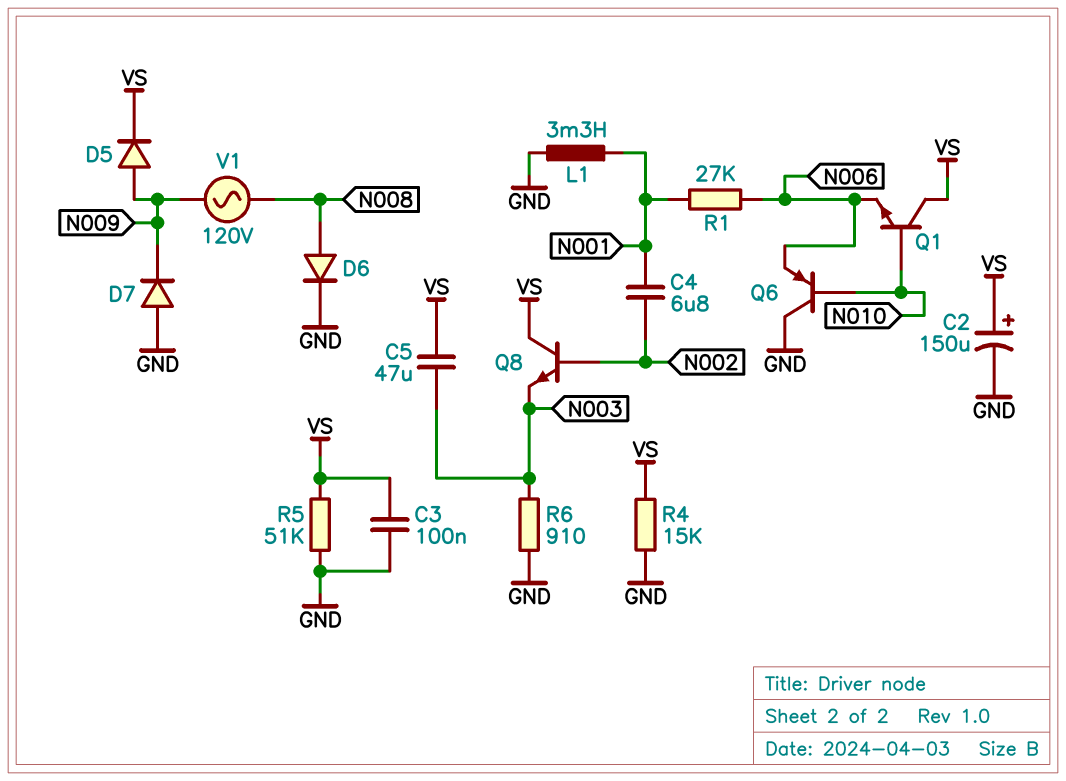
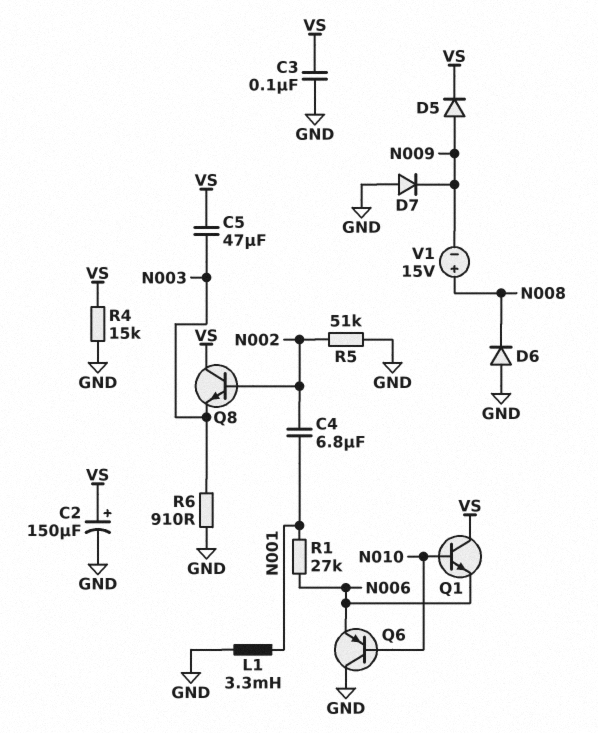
D6: diode (A N008, K GND) -> diode (A GND, K N008)
R5: 51k (GND, VS) -> 51k (GND, N002)
V1: AC 120V (N008, N009) -> 15V (plus N008, minus N009)

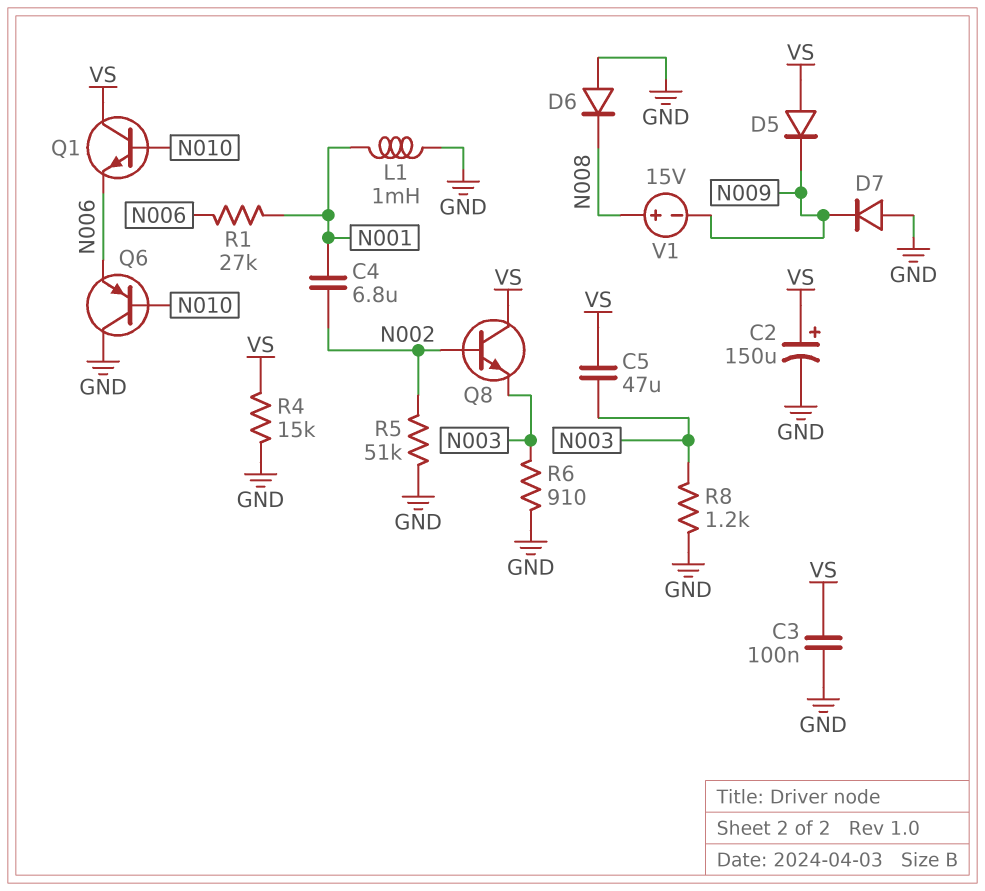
D5: diode (A N009, K VS) -> diode (A VS, K N009)
L1: 3.3mH (GND, N001) -> 1mH (GND, N001)
R8: none -> 1.2k (GND, N003)

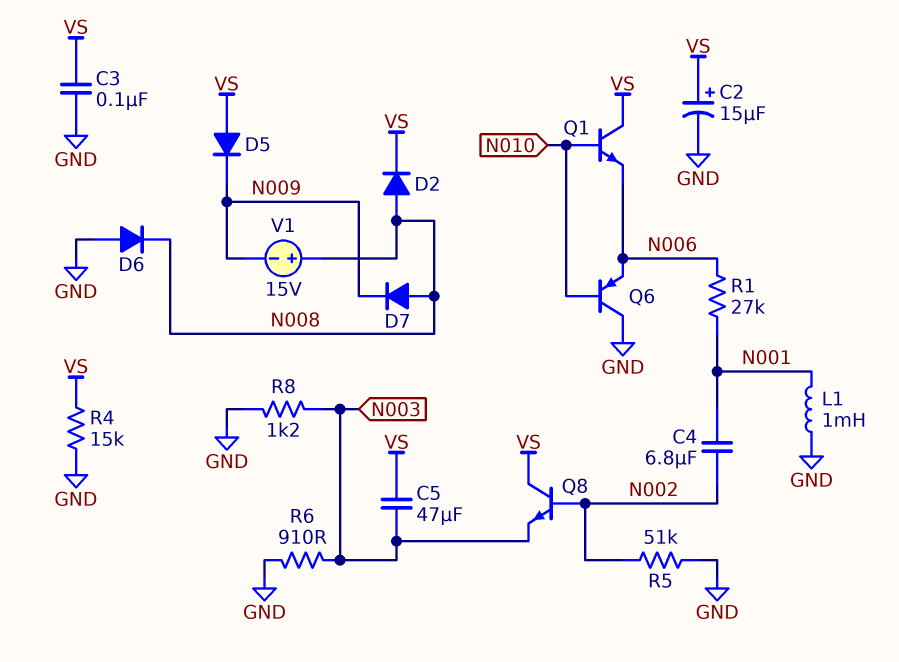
C2: 150uF (plus VS, minus GND) -> 15uF (plus VS, minus GND)
D2: none -> diode (A N008, K VS)
D7: diode (A GND, K N009) -> diode (A N008, K N009)

